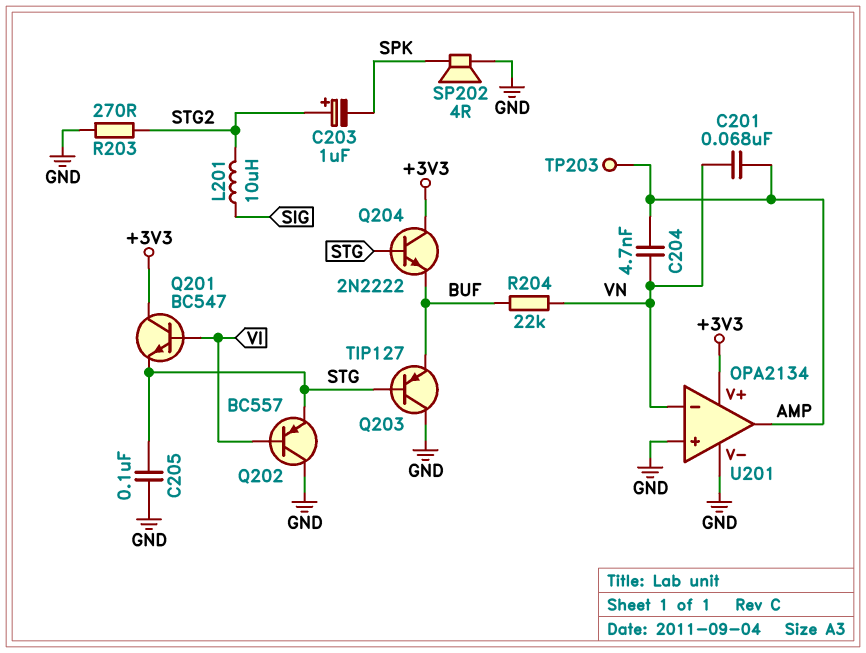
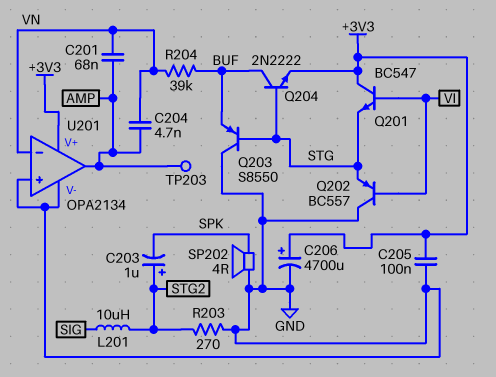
C205: 100nF (GND, STG) -> 100nF (+3V3, GND)
C206: none -> 4700uF (plus +3V3, minus GND)
Q203: PNP TIP127 (B STG, C GND, E BUF) -> PNP S8550 (B STG, C GND, E BUF)
Q204: NPN 2N2222 (B STG, C +3V3, E BUF) -> NPN 2N2222 (B STG, C BUF, E +3V3)
R204: 22k (BUF, VN) -> 39k (BUF, VN)

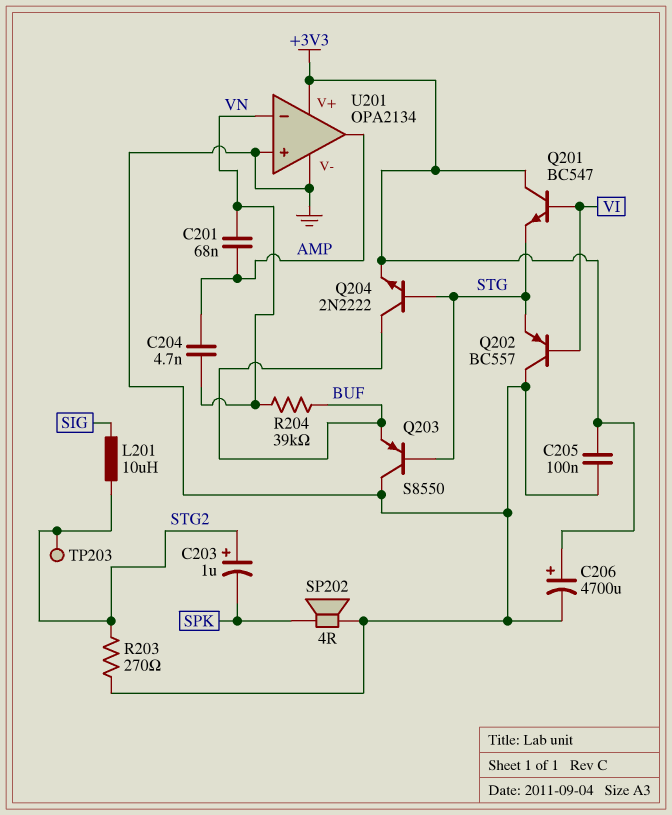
TP203: test point (AMP) -> test point (STG2)

